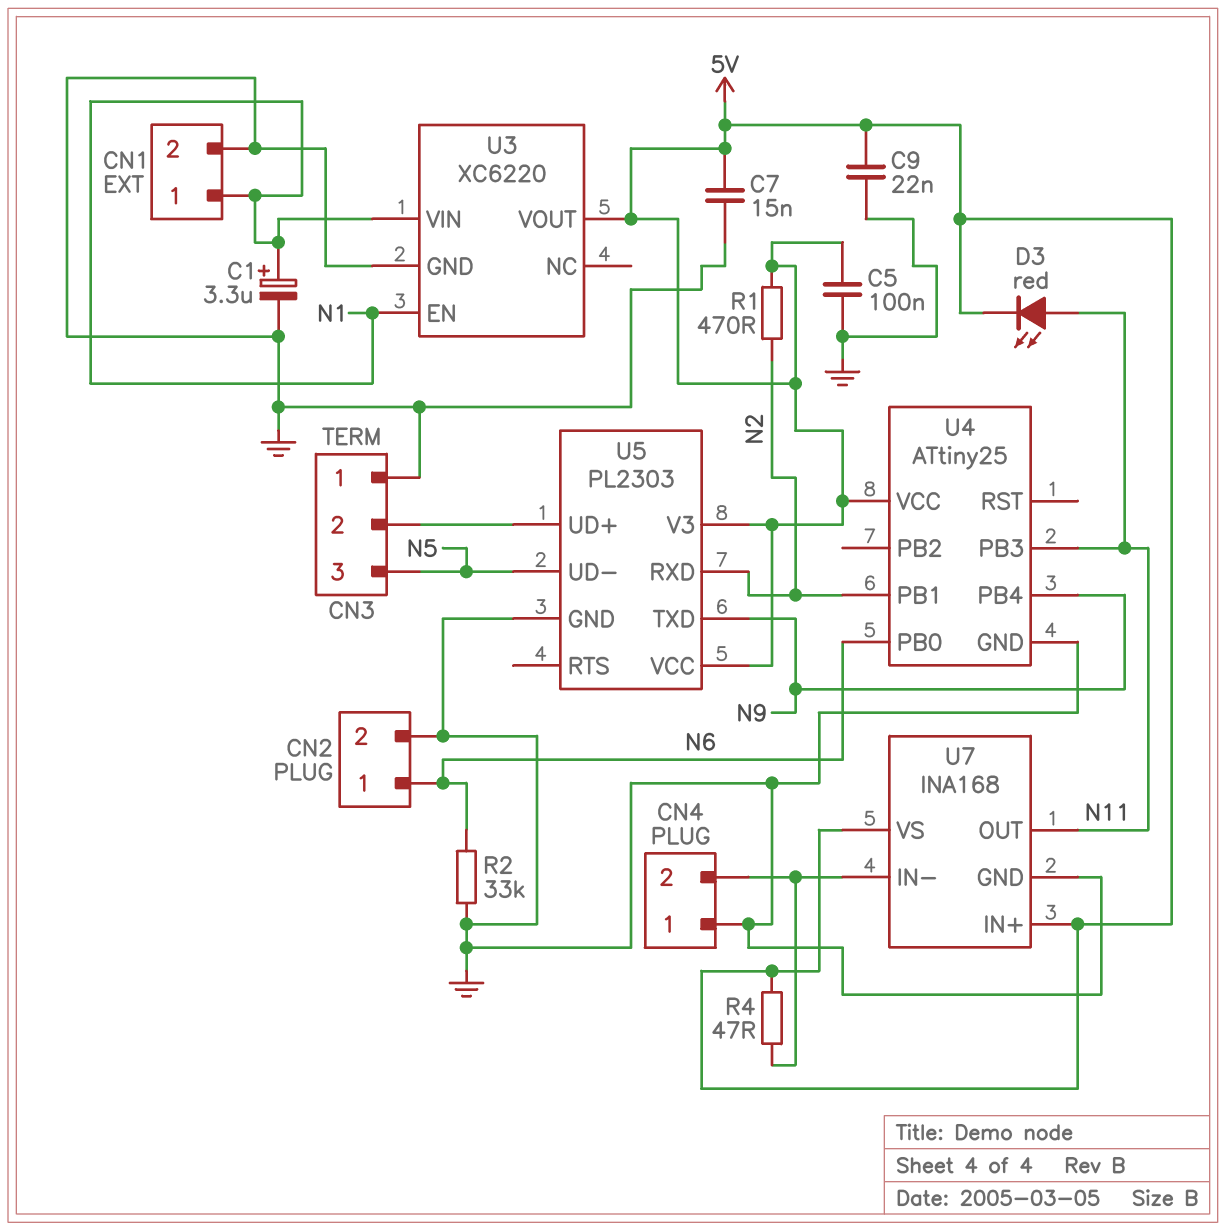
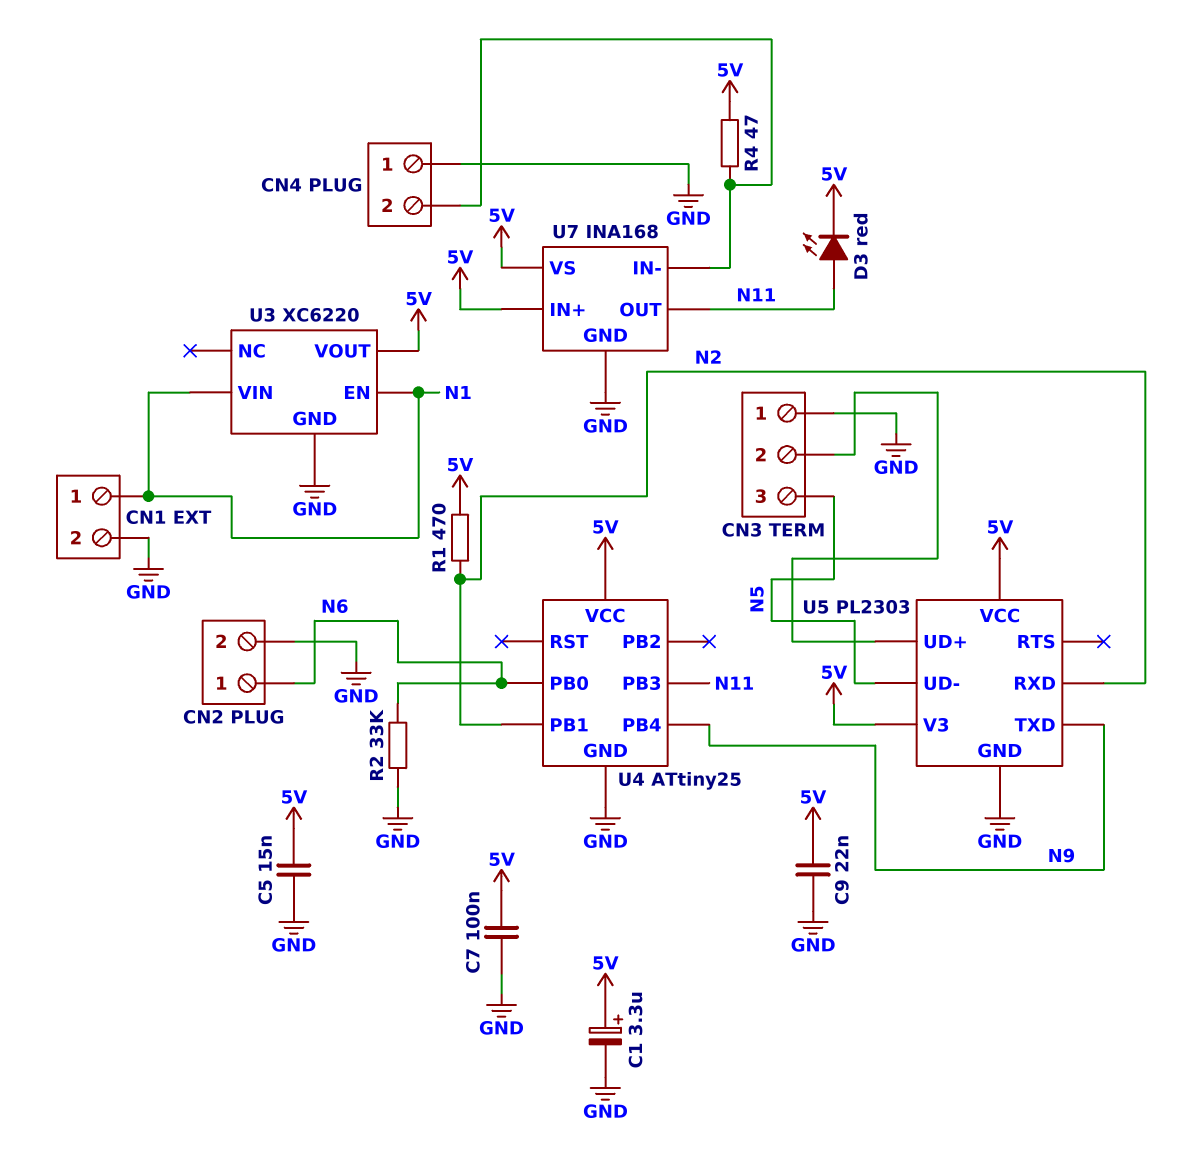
C1: 3.3uF (plus N1, minus GND) -> 3.3uF (plus 5V, minus GND)
C5: 100nF (5V, GND) -> 15nF (5V, GND)
C7: 15nF (5V, GND) -> 100nF (5V, GND)

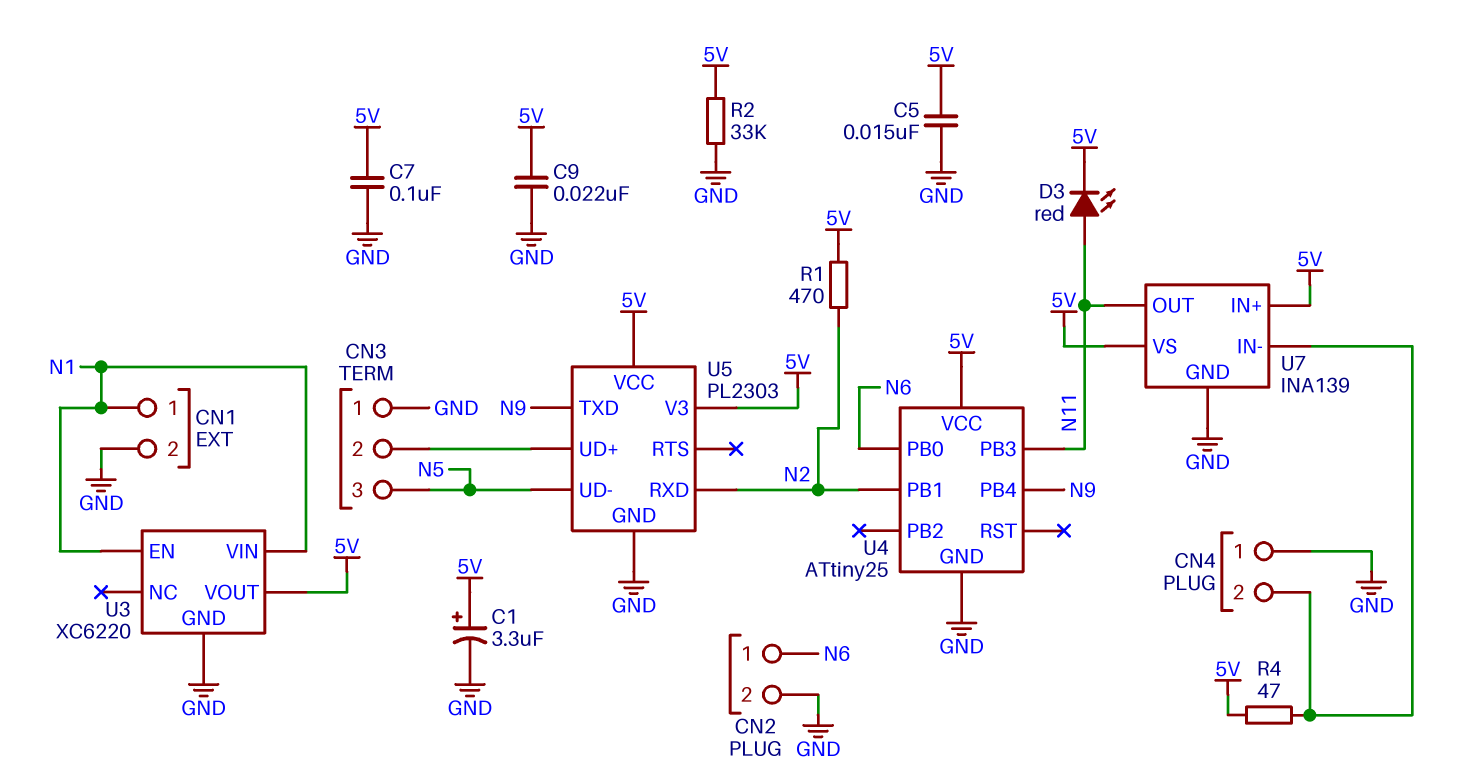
R2: 33k (GND, N6) -> 33k (5V, GND)
U7: INA168 -> INA139

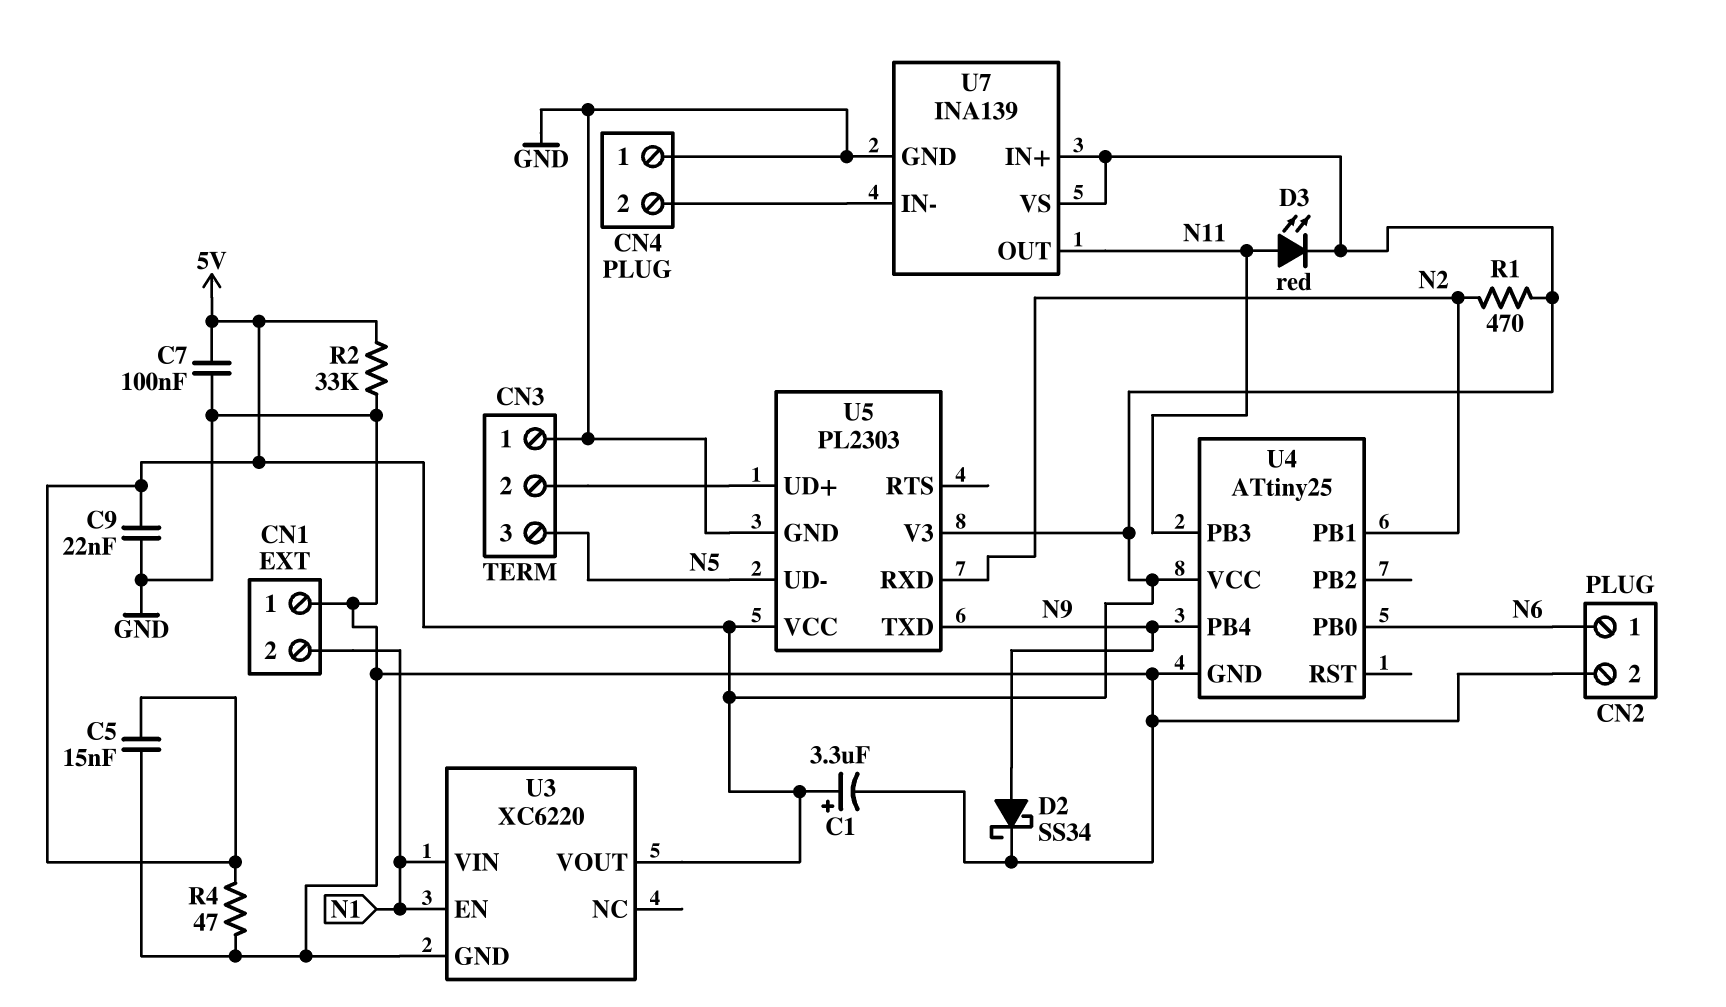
CN1 pin 1: N1 -> GND
CN1 pin 2: GND -> N1
D2: none -> schottky SS34 (A N9, K GND)
R4: 47 (5V, CN4/2) -> 47 (5V, GND)

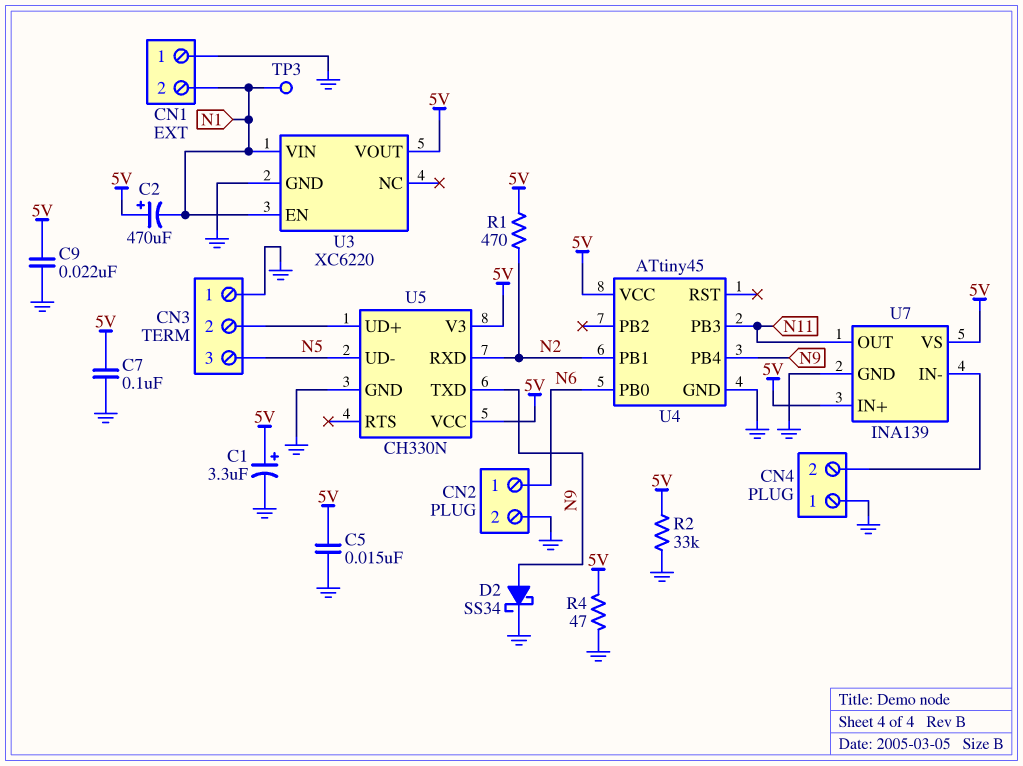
C2: none -> 470uF (plus 5V, minus N1)
D3: LED red (A N11, K 5V) -> none
TP3: none -> test point (N1)
U4: ATtiny25 -> ATtiny45
U5: PL2303 -> CH330N

